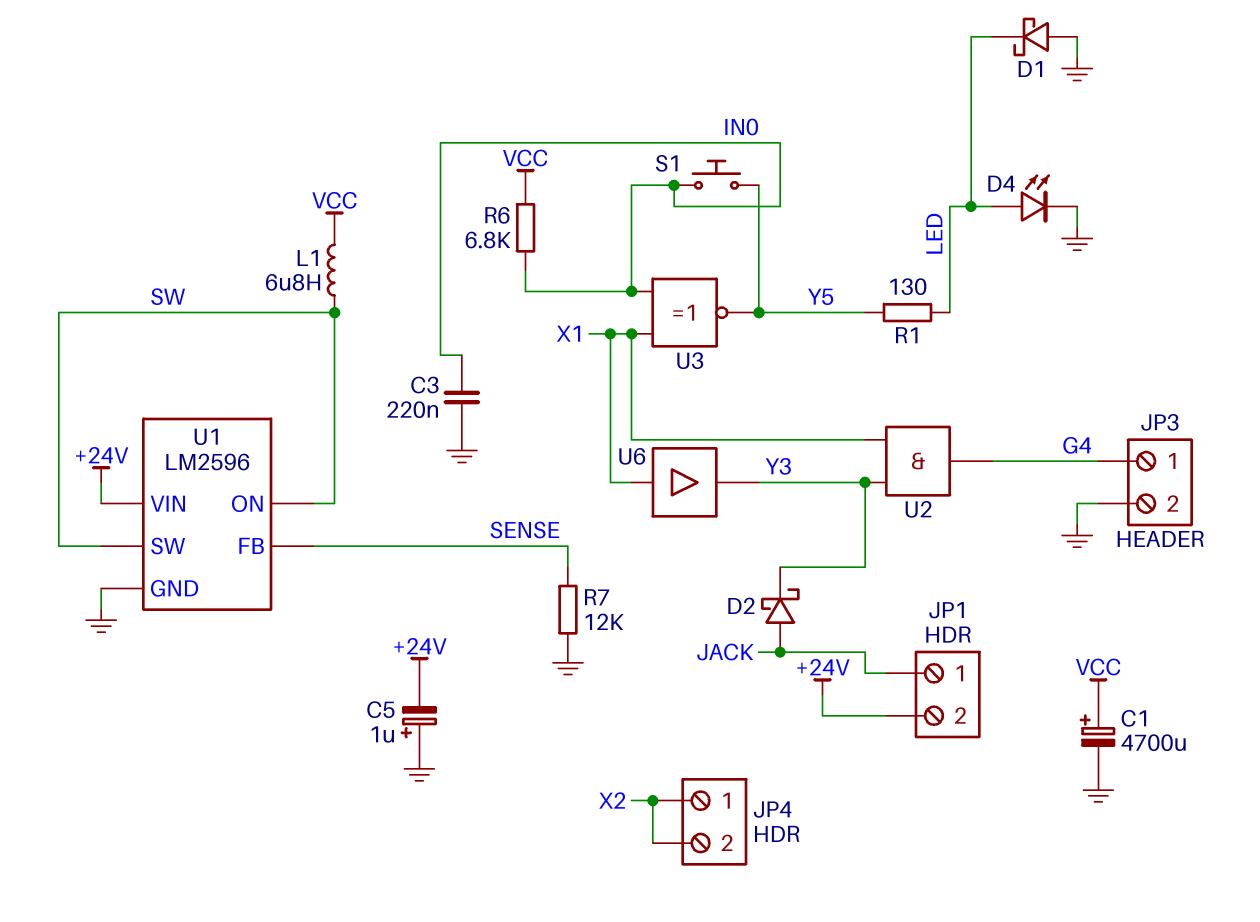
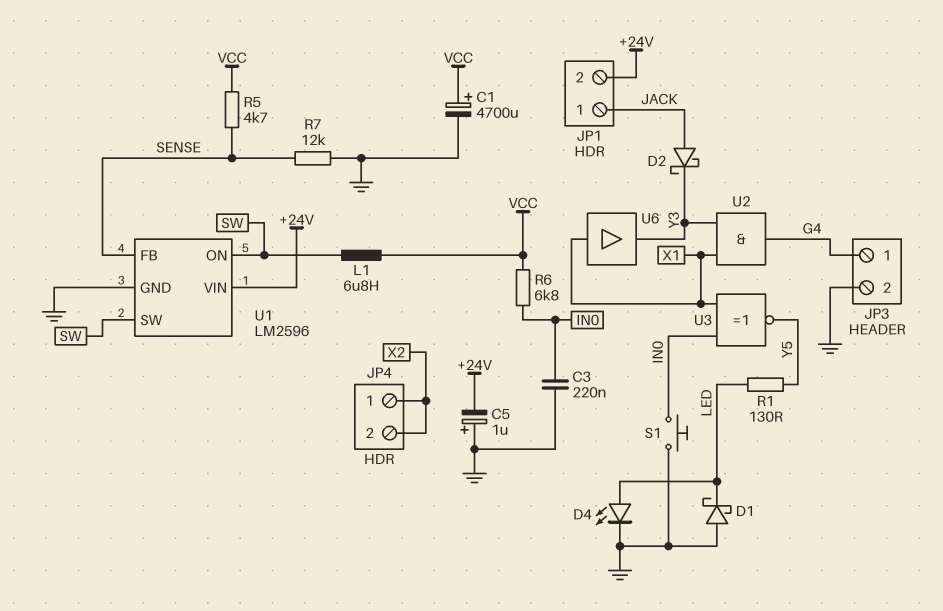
R5: none -> 4.7k (SENSE, VCC)
S1: button (IN0, Y5) -> button (GND, IN0)

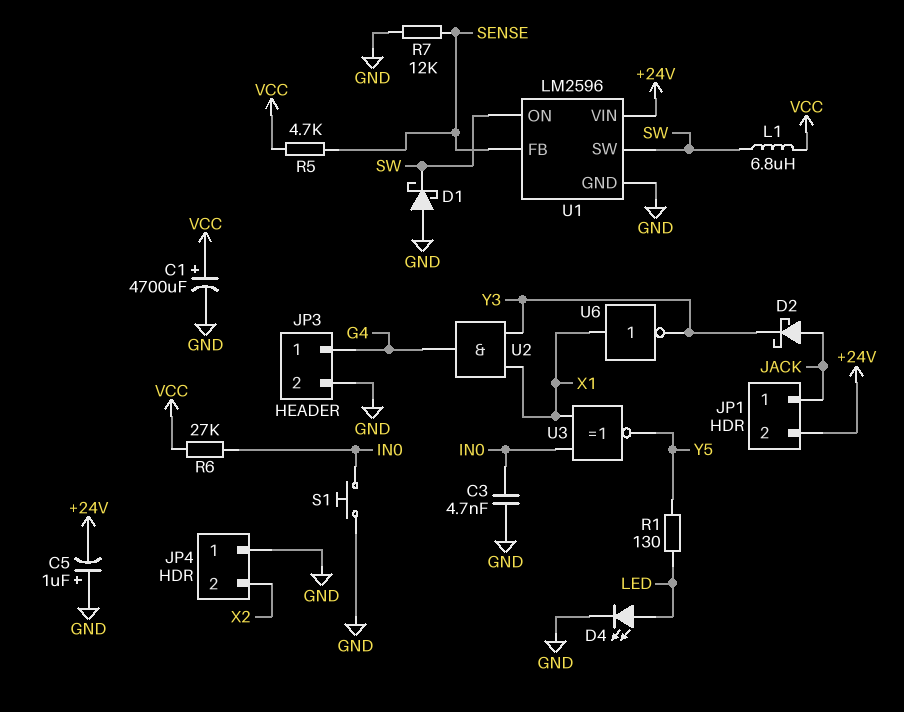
C3: 220nF (GND, IN0) -> 4.7nF (GND, IN0)
D1: schottky (A GND, K LED) -> schottky (A GND, K SW)
JP4 pin 1: X2 -> GND
R6: 6.8k (IN0, VCC) -> 27k (IN0, VCC)
U6: buffer (in X1, out Y3) -> NOT (in X1, out Y3)

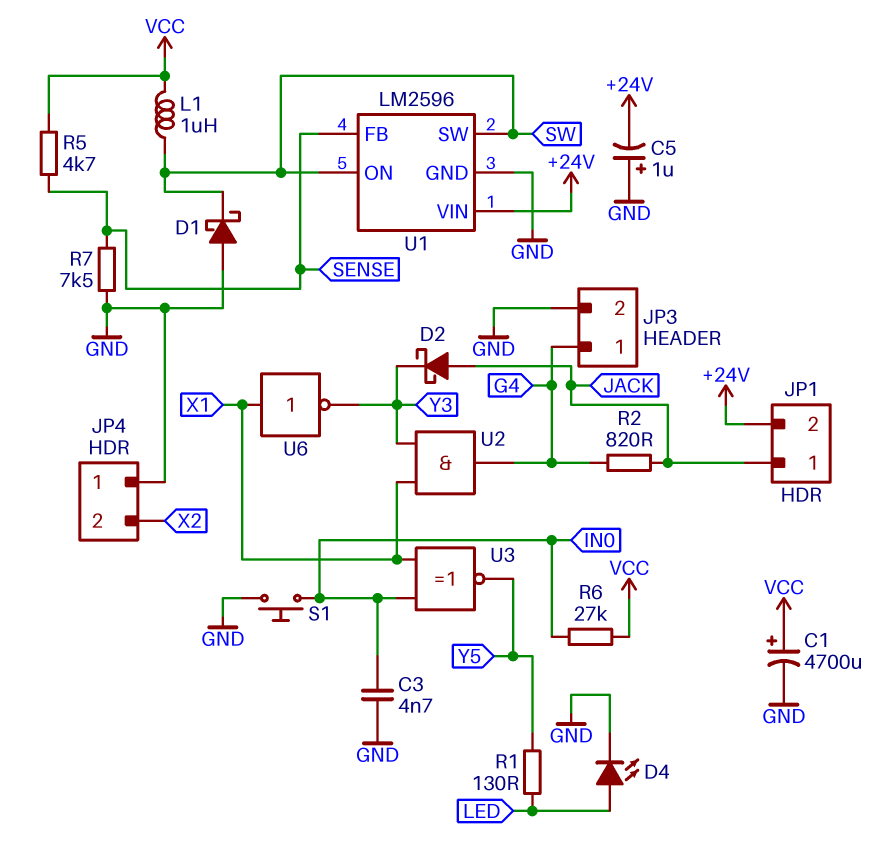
L1: 6.8uH (SW, VCC) -> 1uH (SW, VCC)
R2: none -> 820 (G4, JACK)
R7: 12k (GND, SENSE) -> 7.5k (GND, SENSE)

